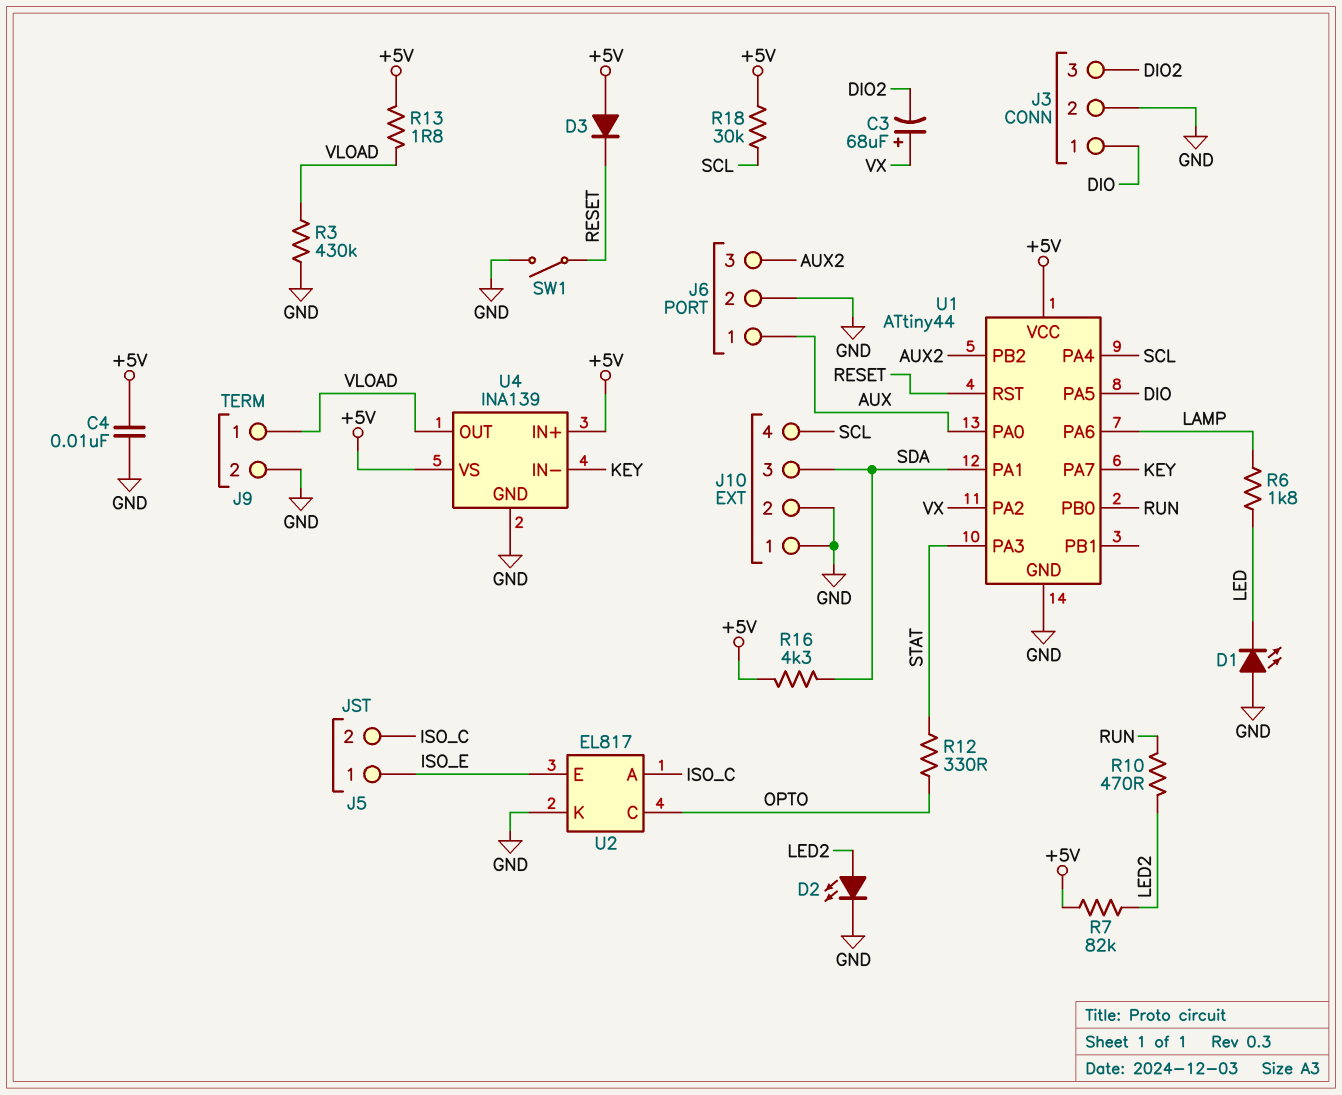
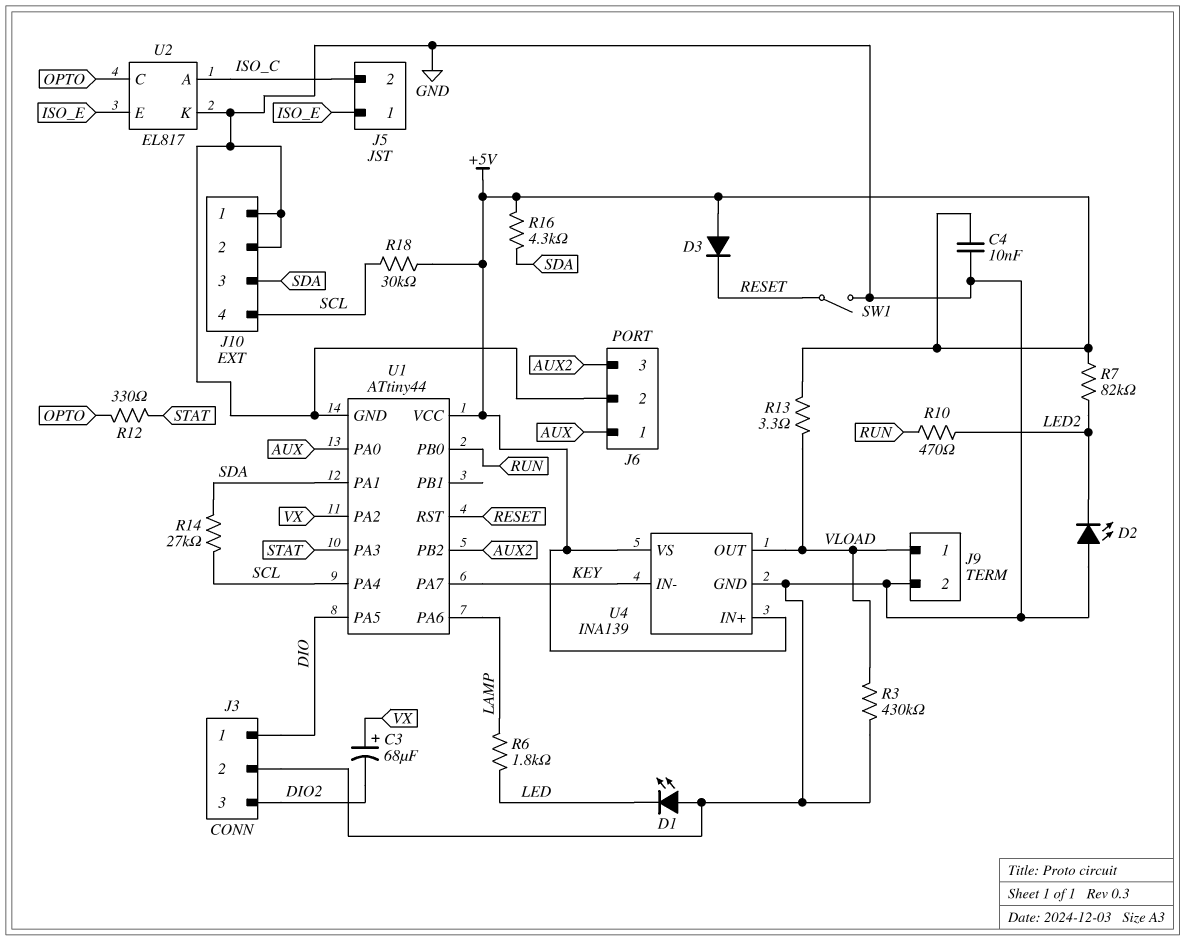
D2: LED (A LED2, K GND) -> LED (A GND, K LED2)
R13: 1.8 (+5V, VLOAD) -> 3.3 (+5V, VLOAD)
R14: none -> 27k (SCL, SDA)

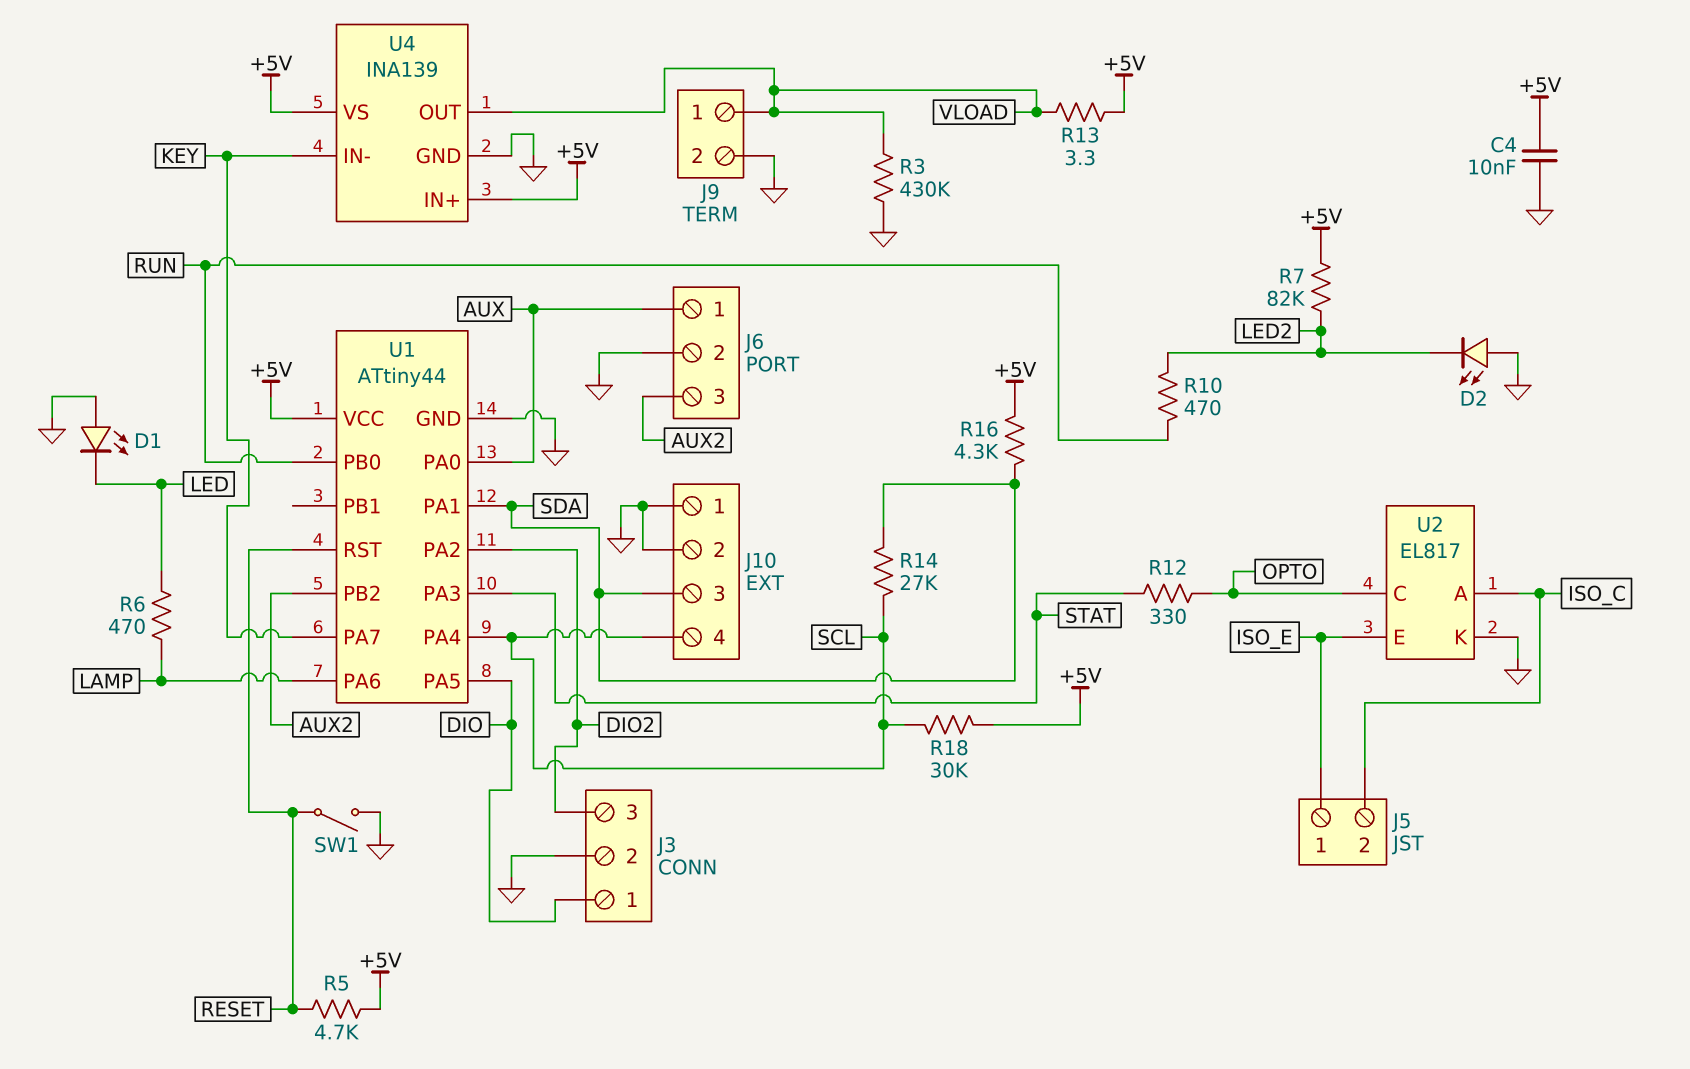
C3: 68uF (plus VX, minus DIO2) -> none
D3: diode (A +5V, K RESET) -> none
R5: none -> 4.7k (+5V, RESET)
R6: 1.8k (LAMP, LED) -> 470 (LAMP, LED)
U1 pin PA2: VX -> DIO2

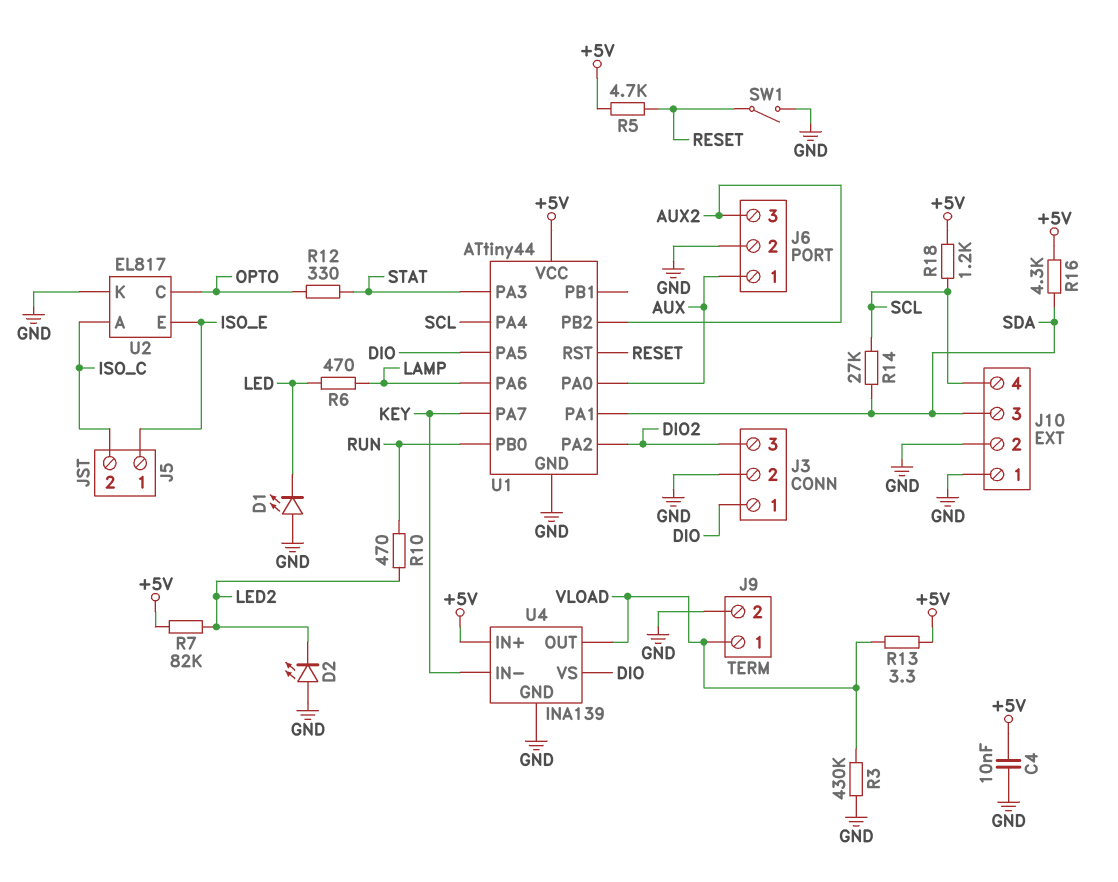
R18: 30k (+5V, SCL) -> 1.2k (+5V, SCL)
U4 pin VS: +5V -> DIO

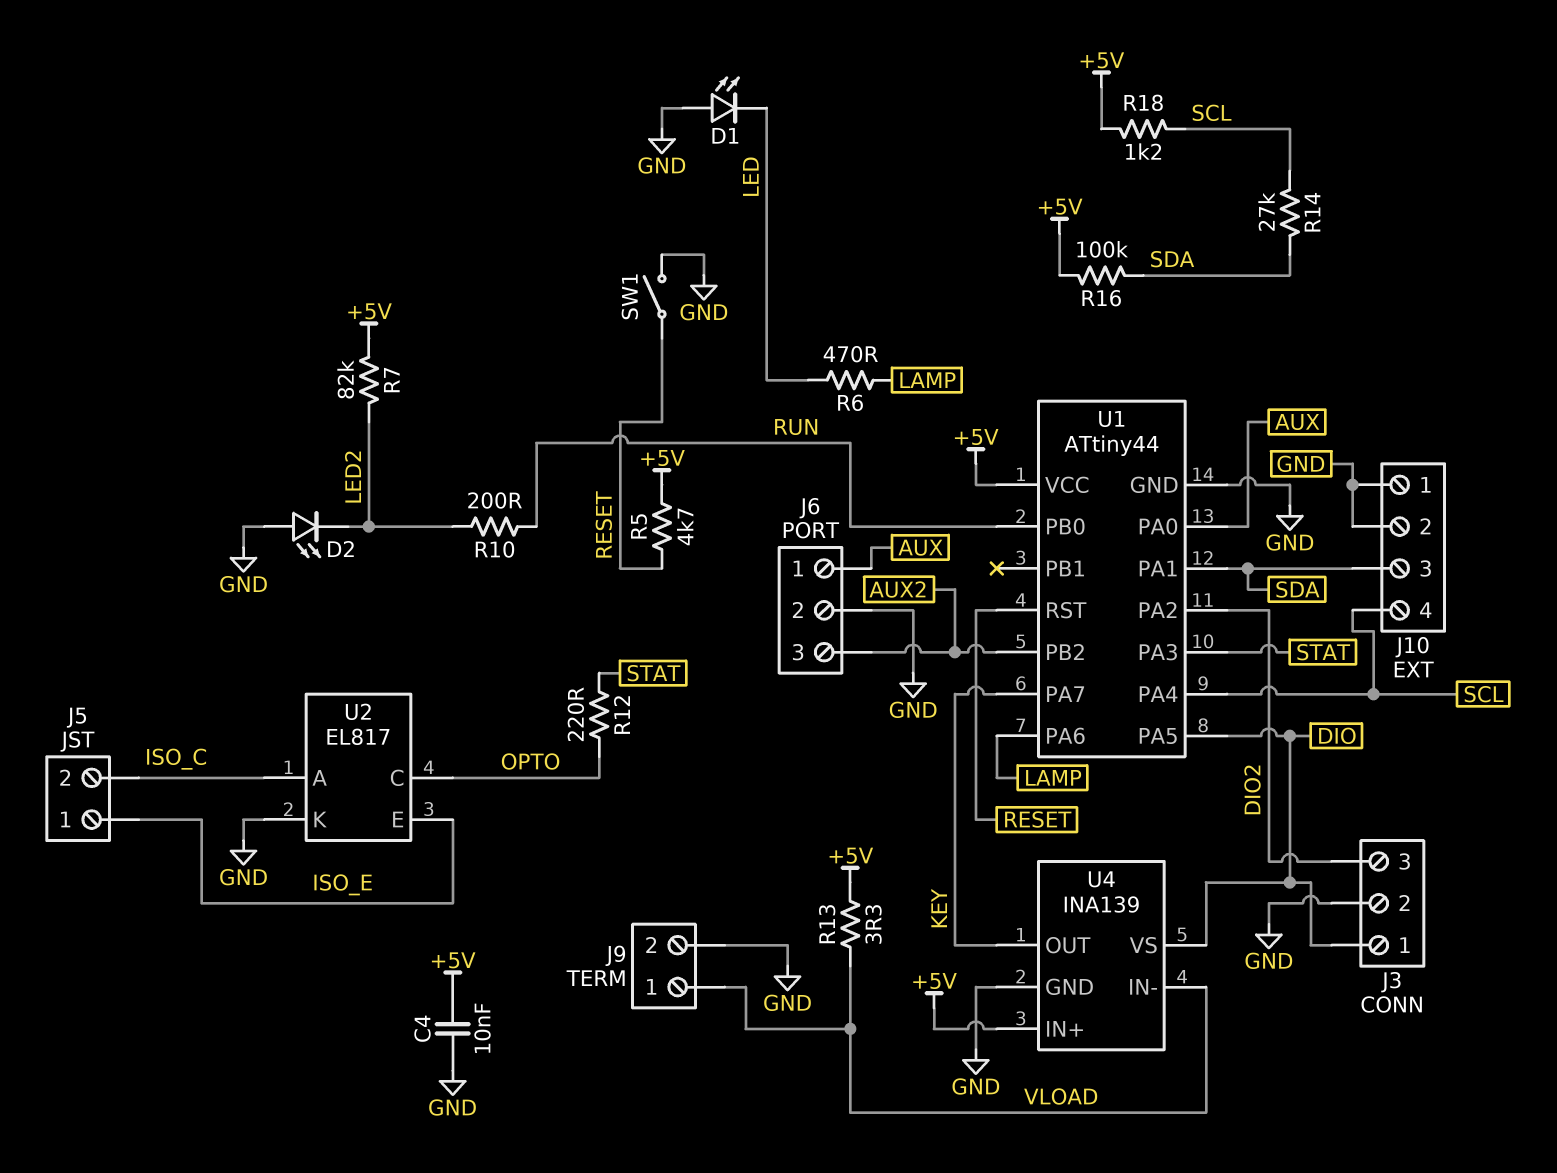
R3: 430k (GND, VLOAD) -> none
R10: 470 (LED2, RUN) -> 200 (LED2, RUN)
R12: 330 (OPTO, STAT) -> 220 (OPTO, STAT)
R16: 4.3k (+5V, SDA) -> 100k (+5V, SDA)
U4 pin IN-: KEY -> VLOAD
U4 pin OUT: VLOAD -> KEY

